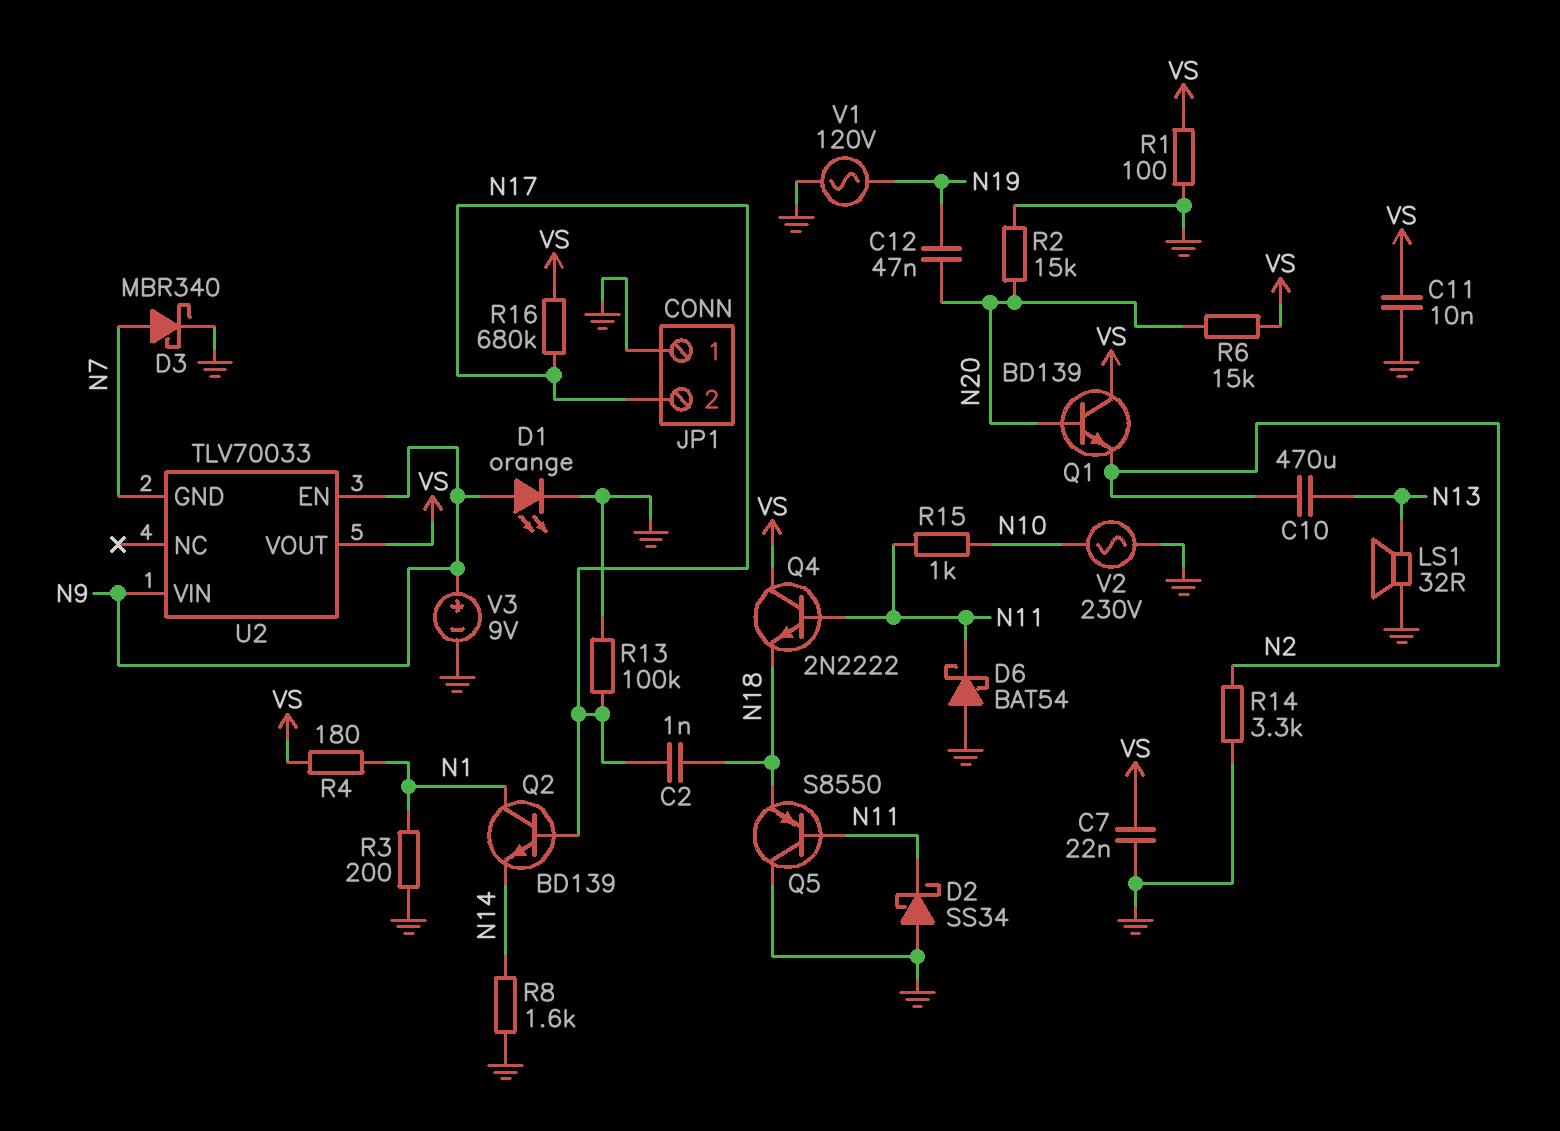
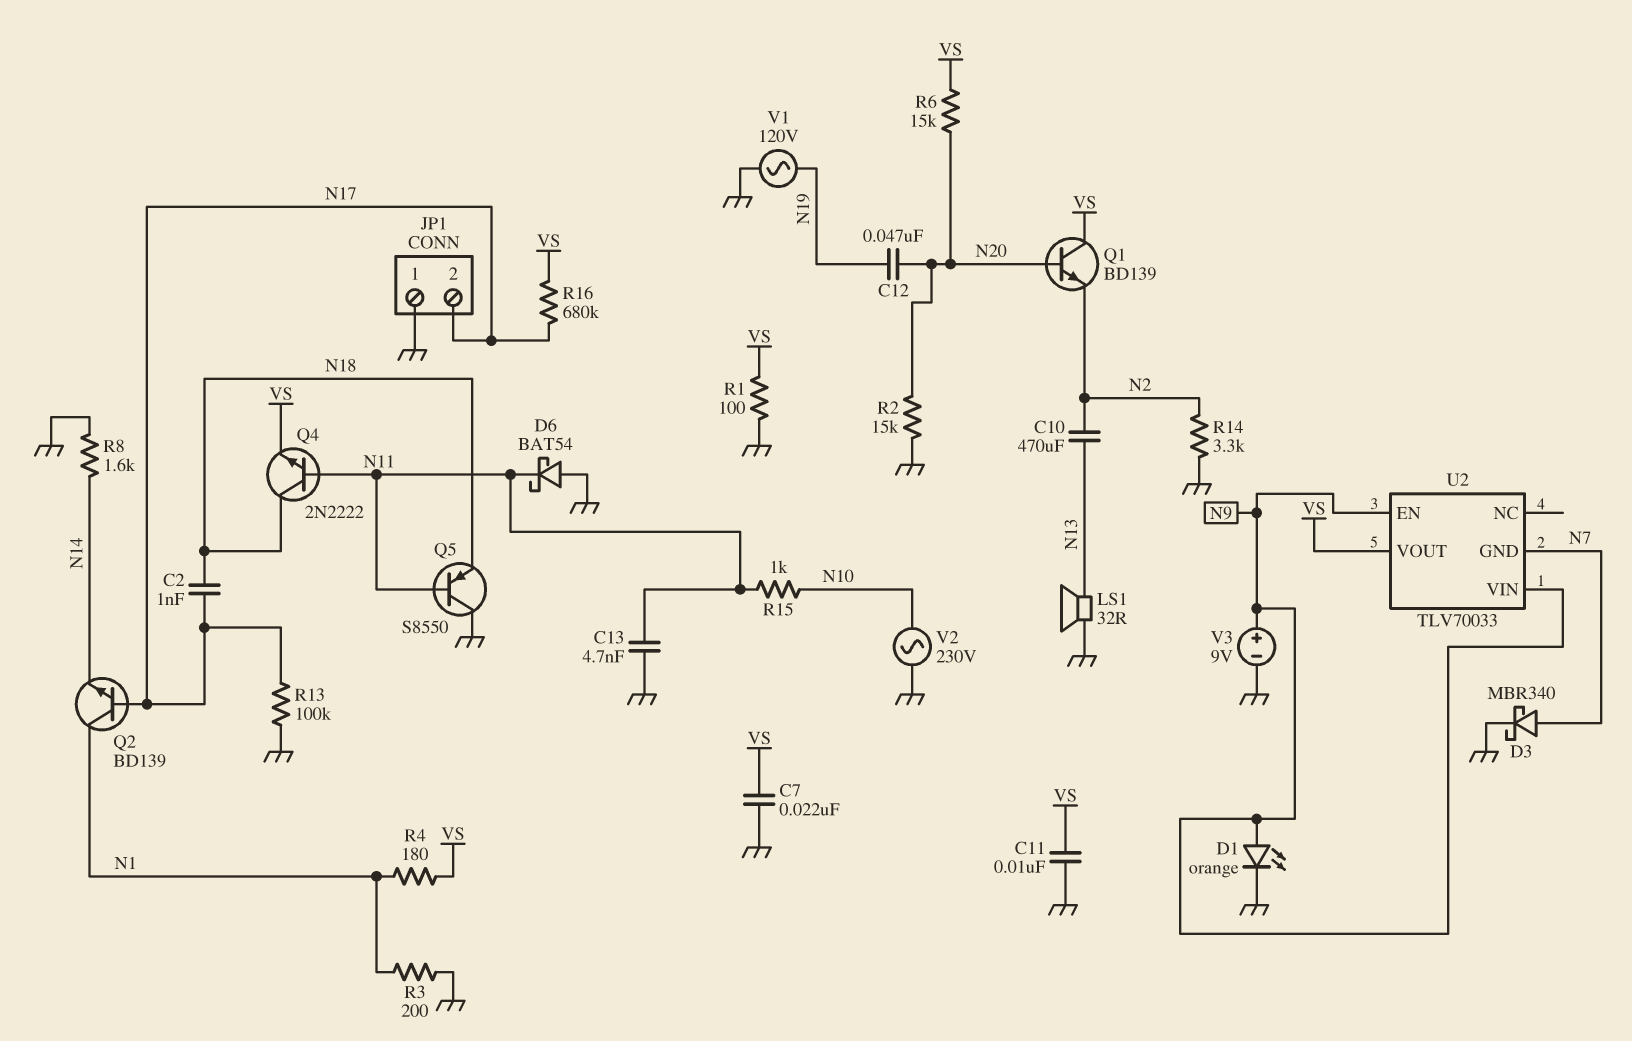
C13: none -> 4.7nF (GND, N11)
D2: schottky SS34 (A GND, K N11) -> none
Q4: NPN 2N2222 (B N11, C VS, E N18) -> NPN 2N2222 (B N11, C N18, E VS)

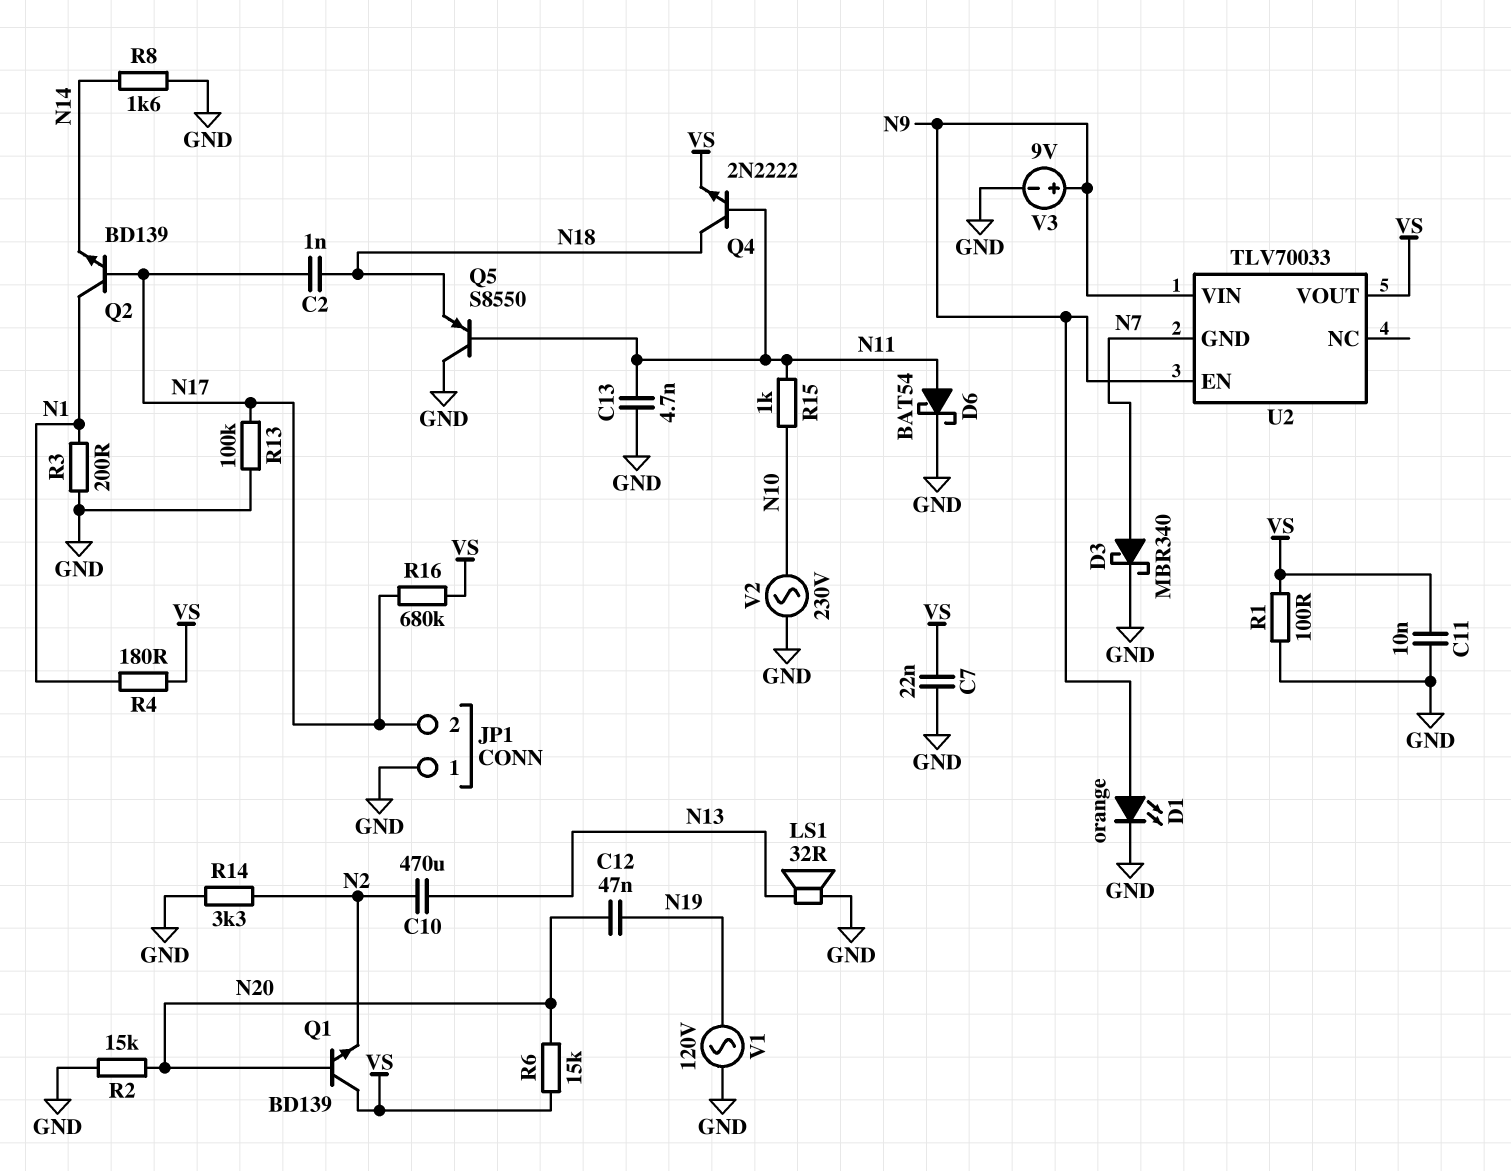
D6: schottky BAT54 (A GND, K N11) -> schottky BAT54 (A N11, K GND)

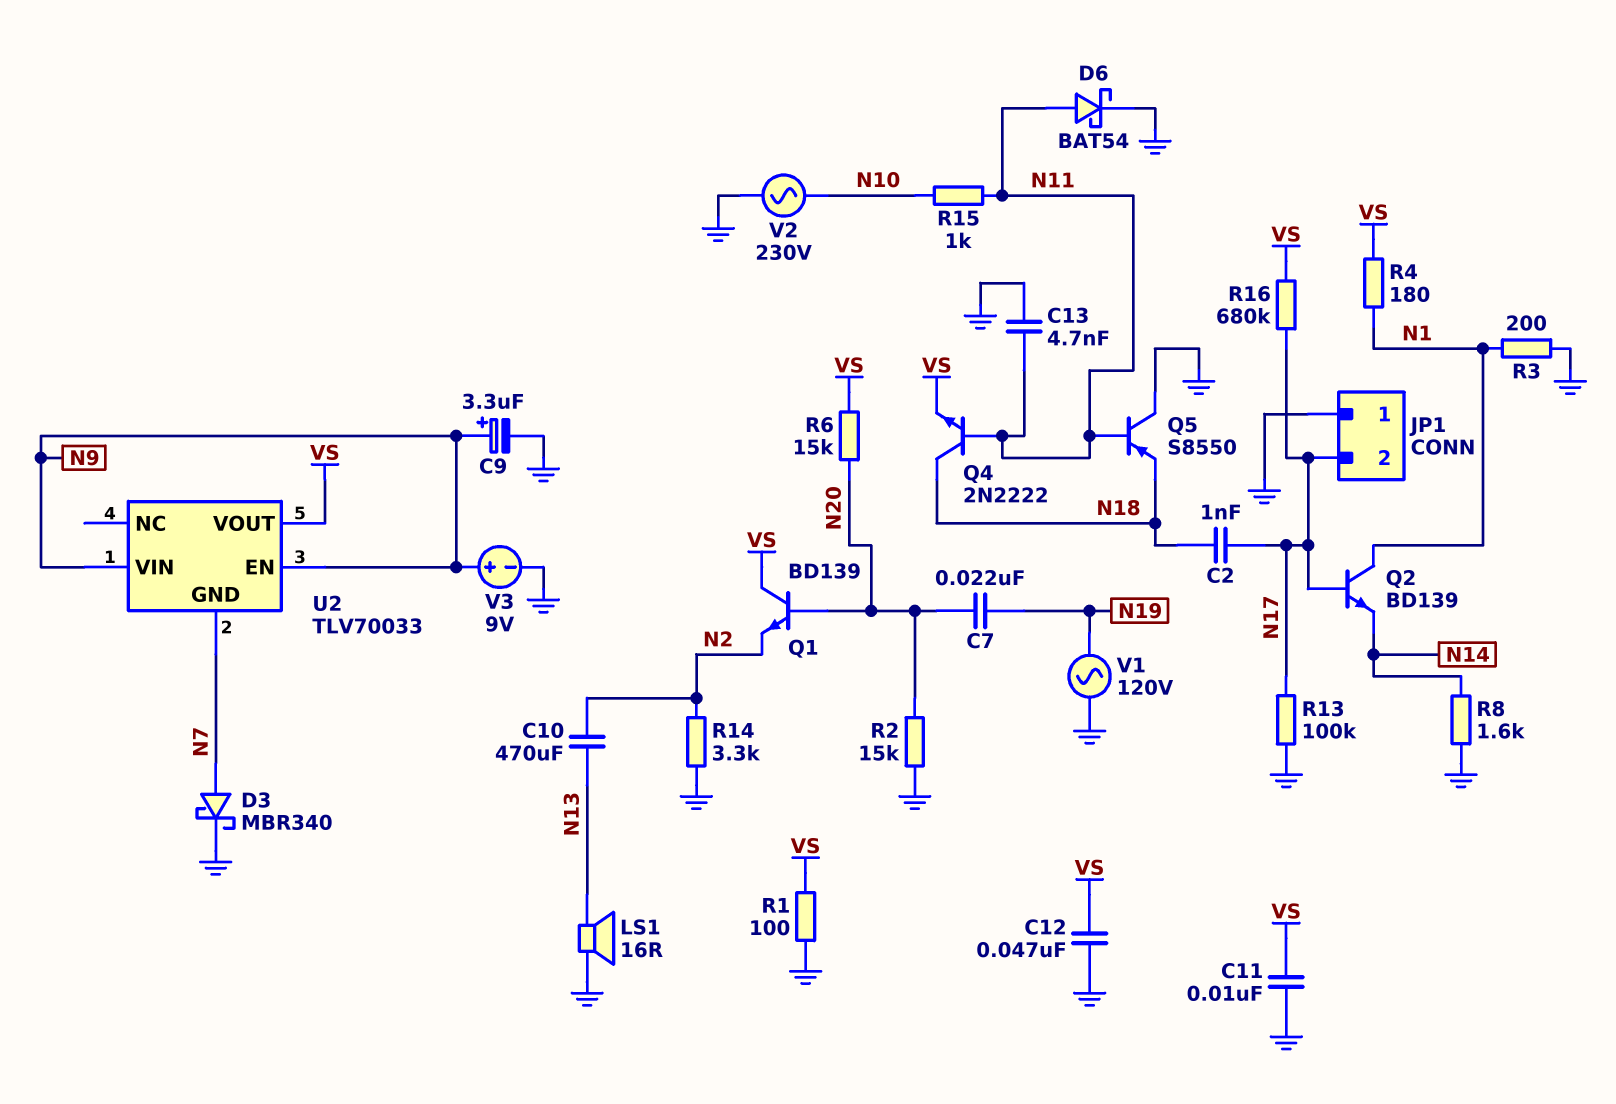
C7: 22nF (GND, VS) -> 22nF (N19, N20)
C9: none -> 3.3uF (plus N9, minus GND)
C12: 47nF (N19, N20) -> 47nF (GND, VS)
D1: LED orange (A N9, K GND) -> none
LS1: speaker 32R (GND, N13) -> speaker 16R (GND, N13)

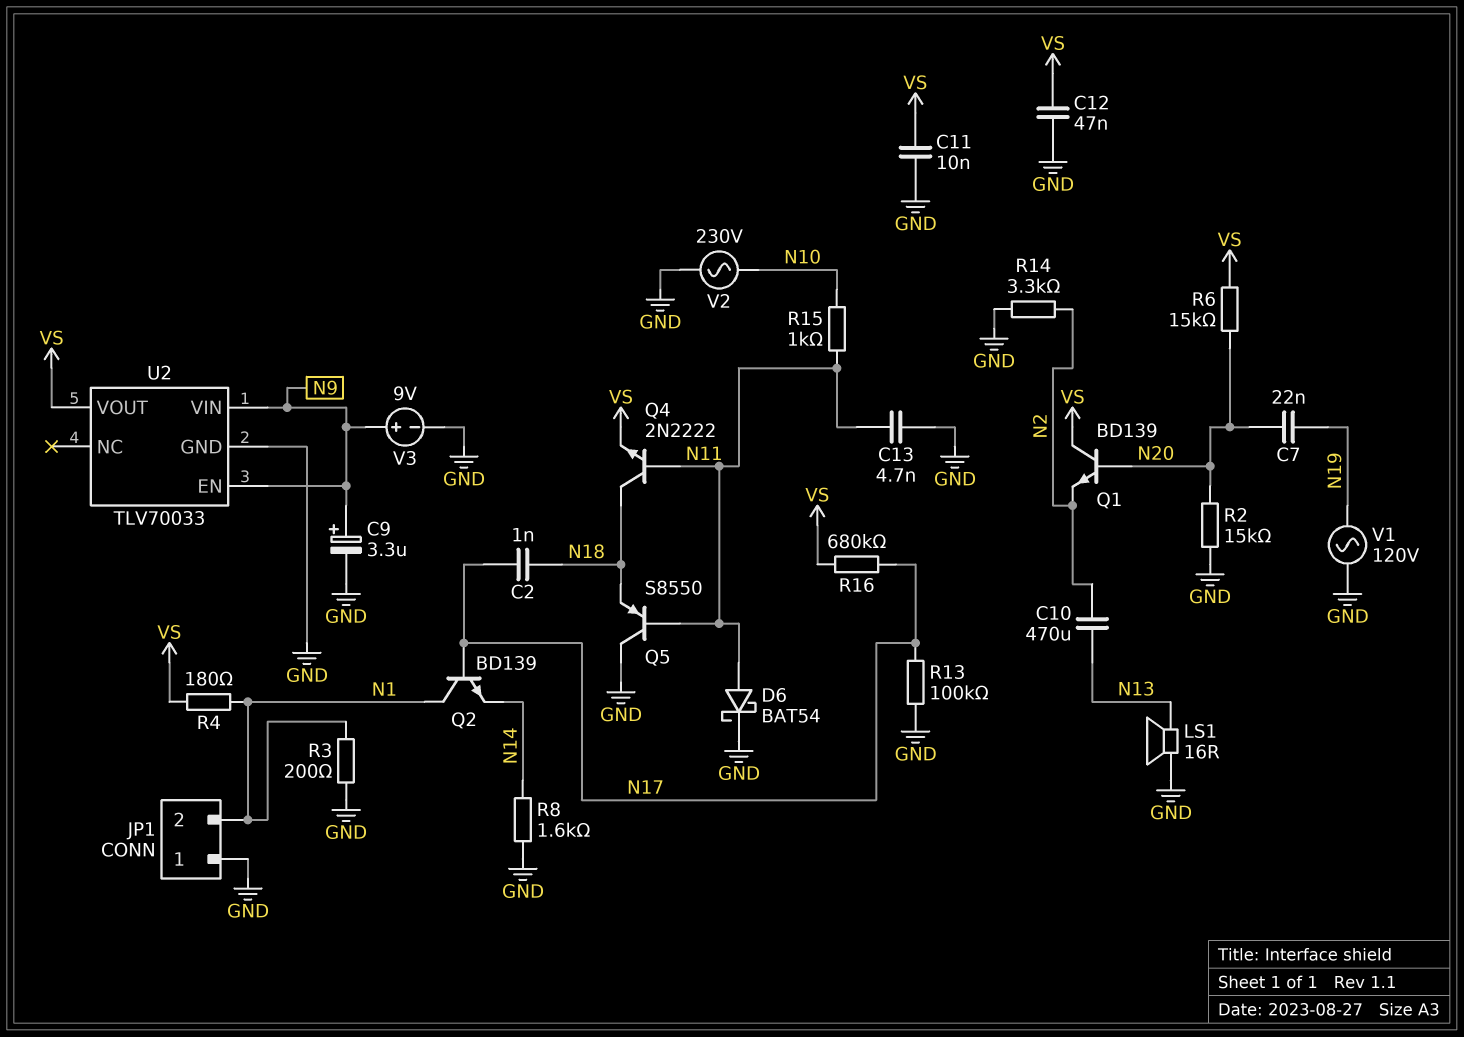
D3: schottky MBR340 (A N7, K GND) -> none
JP1 pin 2: N17 -> N1
R1: 100 (GND, VS) -> none
U2 pin GND: N7 -> GND

